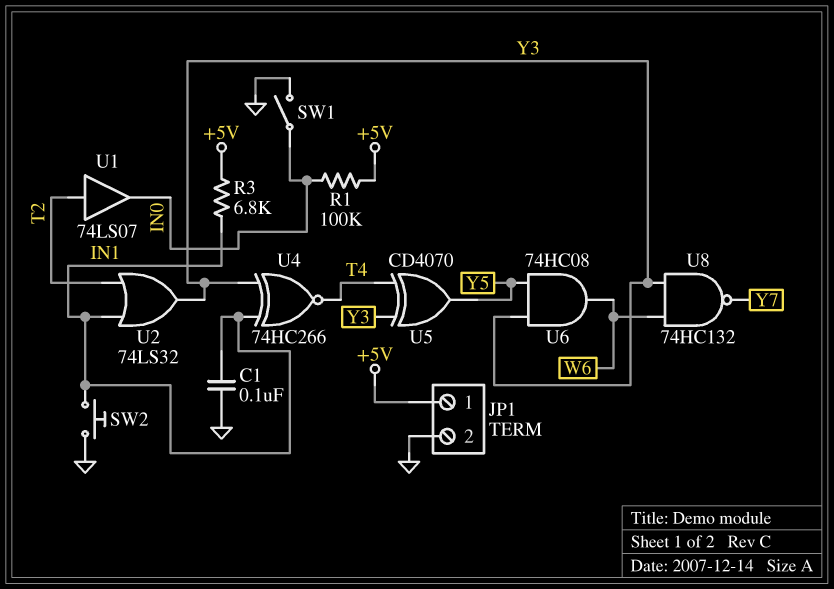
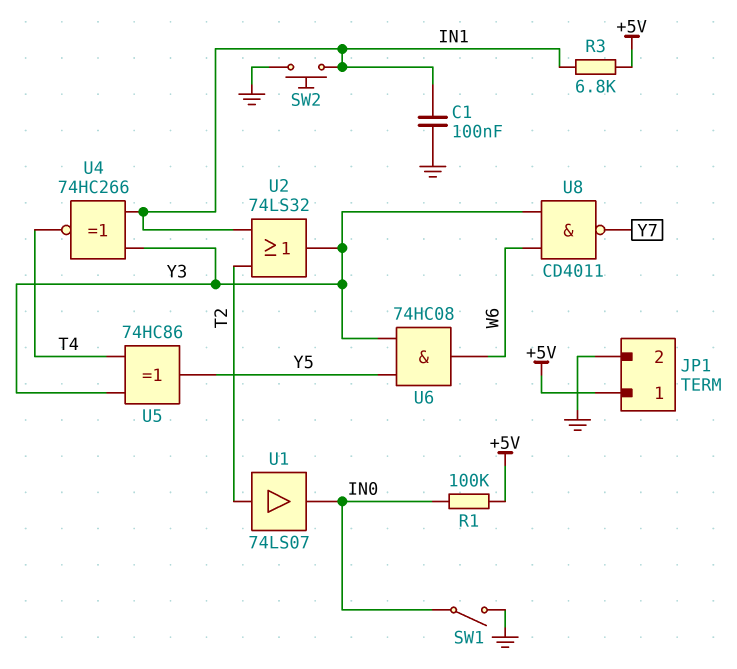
U5: XOR CD4070 (in T4, in Y3, out Y5) -> XOR 74HC86 (in T4, in Y3, out Y5)
U8: NAND 74HC132 (in W6, in Y3, out Y7) -> NAND CD4011 (in W6, in Y3, out Y7)

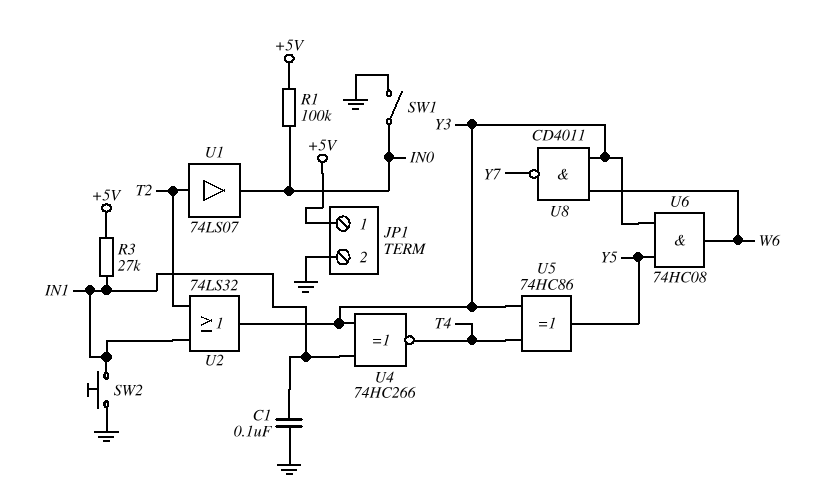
R3: 6.8k (+5V, IN1) -> 27k (+5V, IN1)

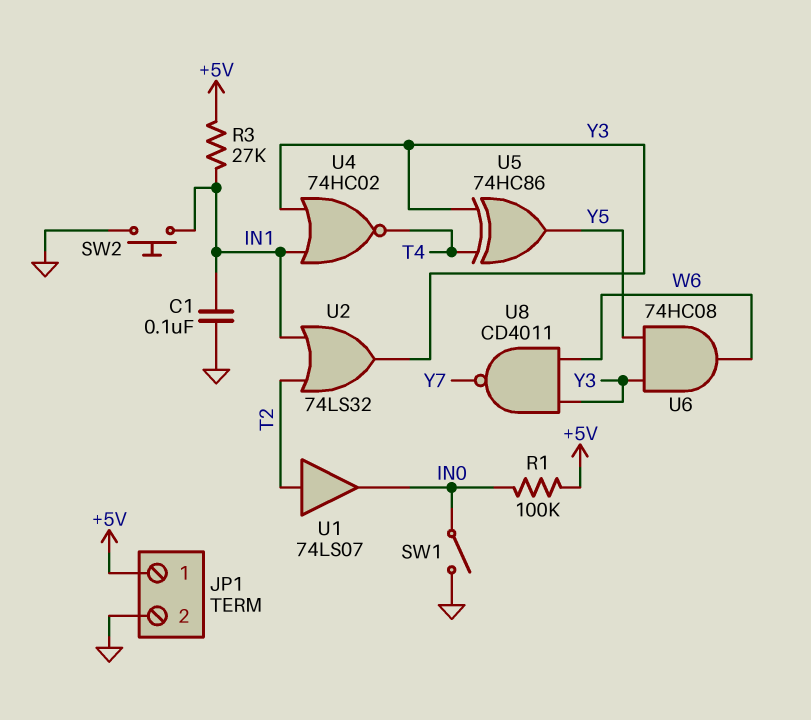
U4: XNOR 74HC266 (in IN1, in Y3, out T4) -> NOR 74HC02 (in IN1, in Y3, out T4)

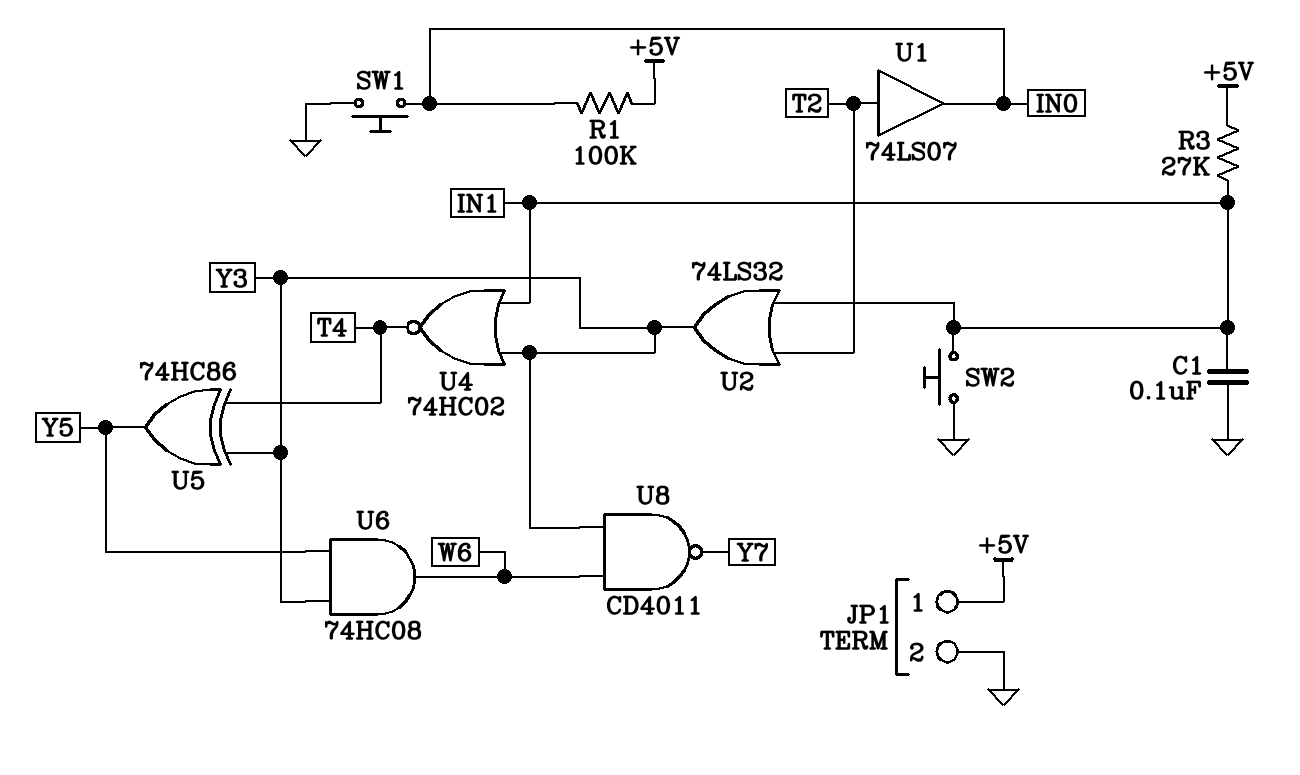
SW1: switch (GND, IN0) -> button (GND, IN0)

